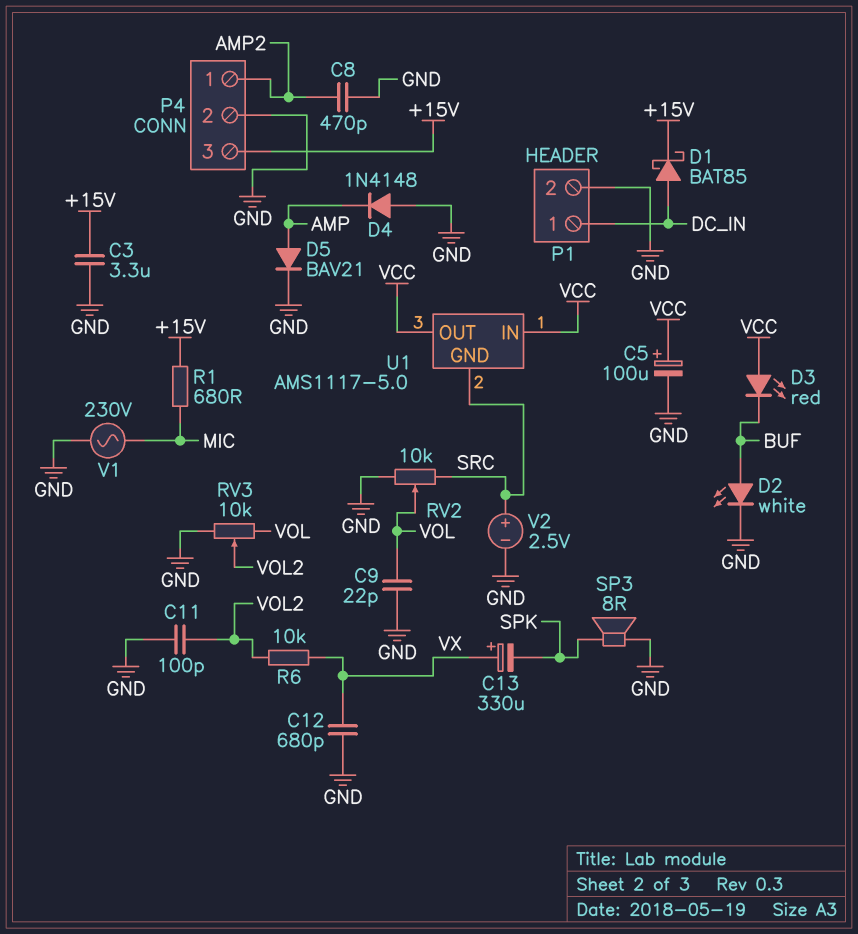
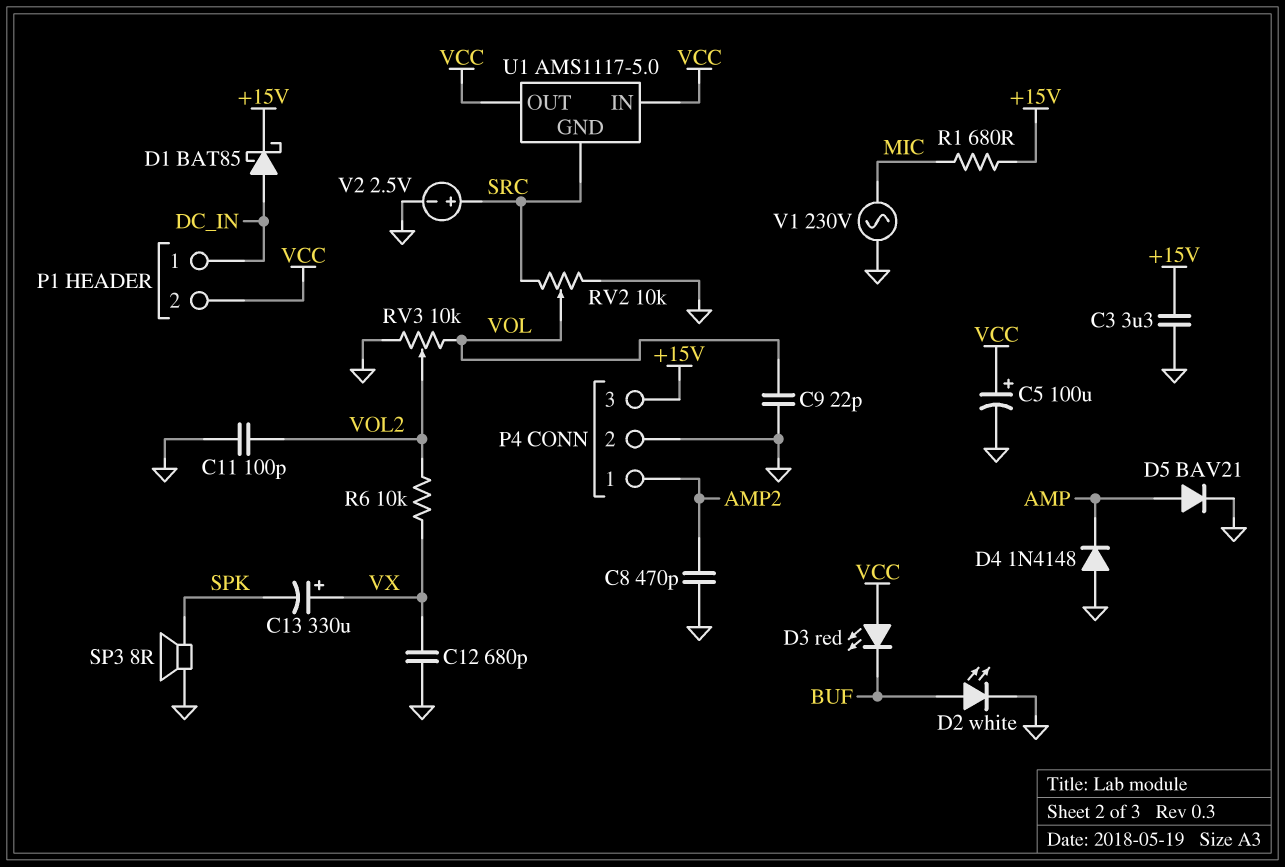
P1 pin 2: GND -> VCC

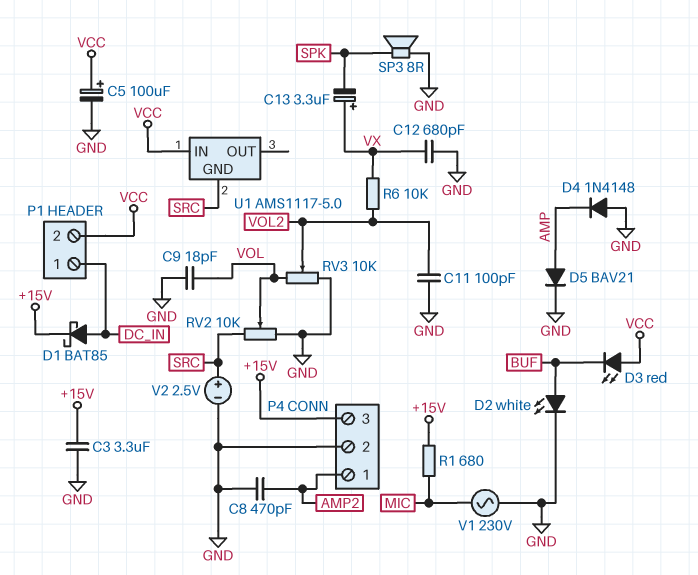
C9: 22pF (GND, VOL) -> 18pF (GND, VOL)
C13: 330uF (plus VX, minus SPK) -> 3.3uF (plus VX, minus SPK)
U1 pin OUT: VCC -> none

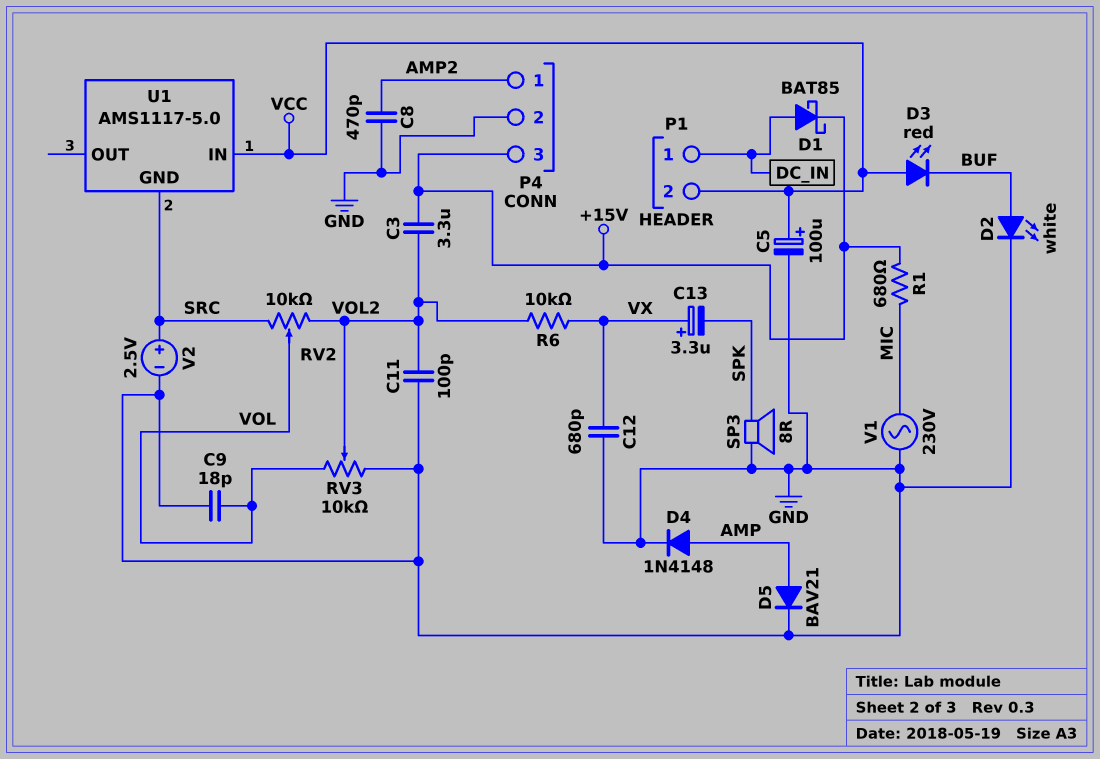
C3: 3.3uF (+15V, GND) -> 3.3uF (+15V, VOL2)
D4: diode 1N4148 (A GND, K AMP) -> diode 1N4148 (A AMP, K GND)
RV2: 10k (GND, SRC, wiper VOL) -> 10k (SRC, VOL2, wiper VOL)

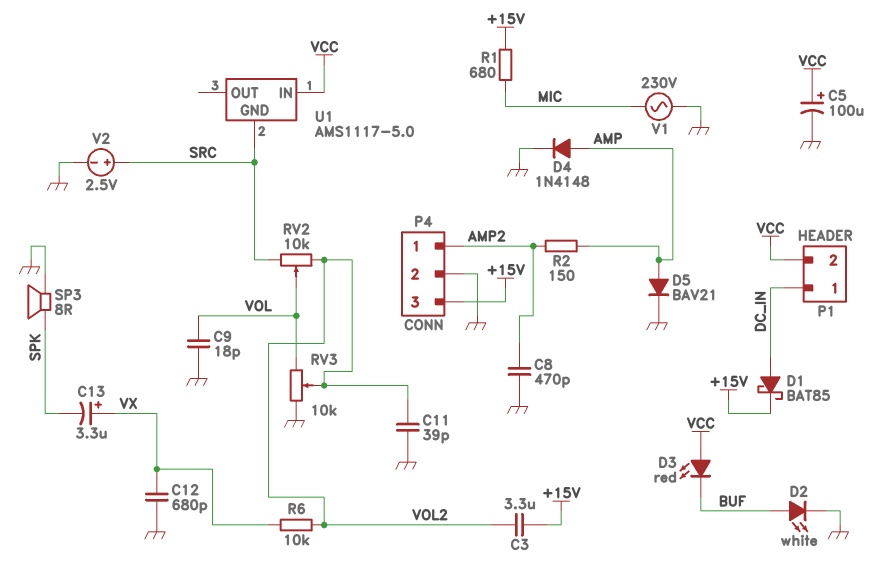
C11: 100pF (GND, VOL2) -> 39pF (GND, VOL2)
R2: none -> 150 (AMP, AMP2)

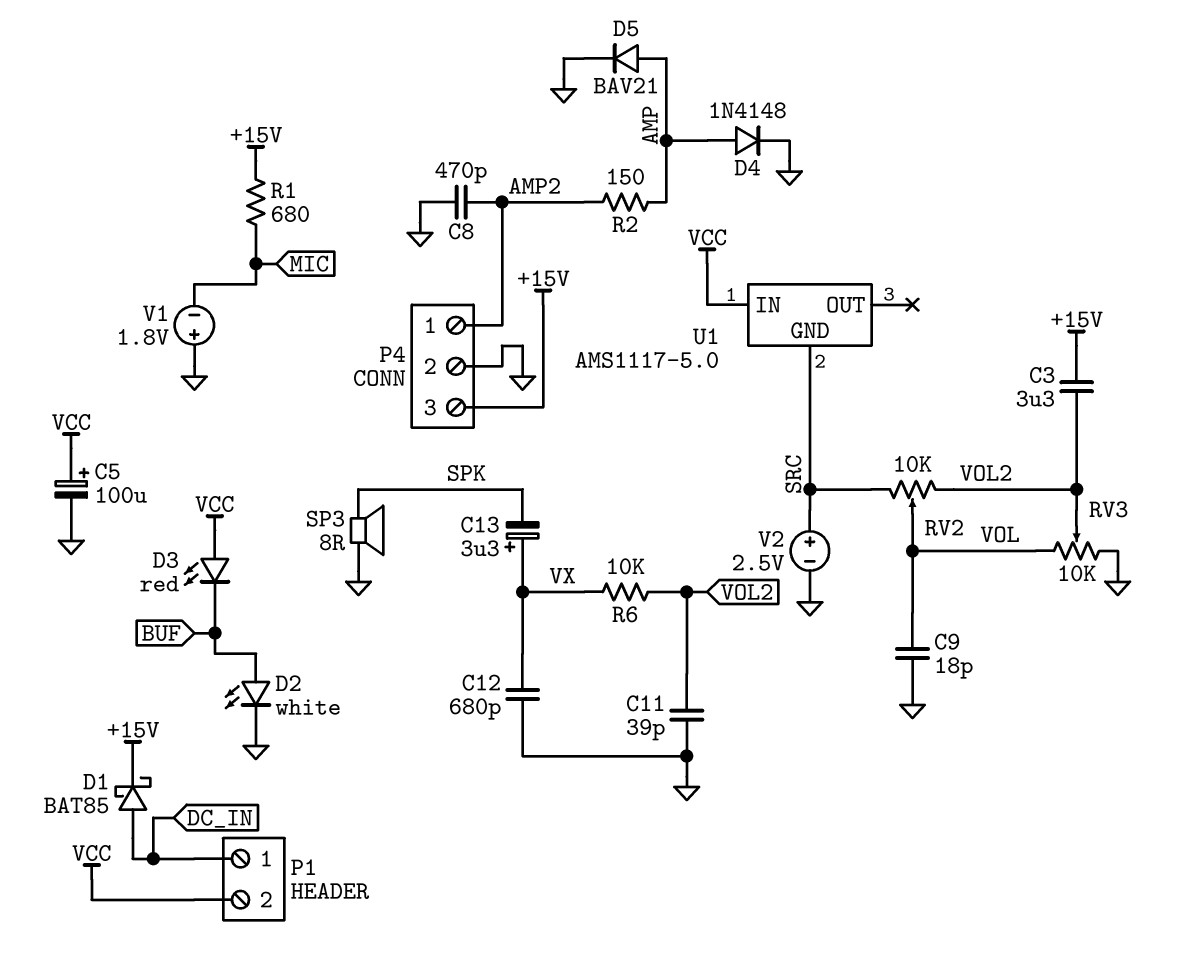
V1: AC 230V (GND, MIC) -> 1.8V (plus GND, minus MIC)

